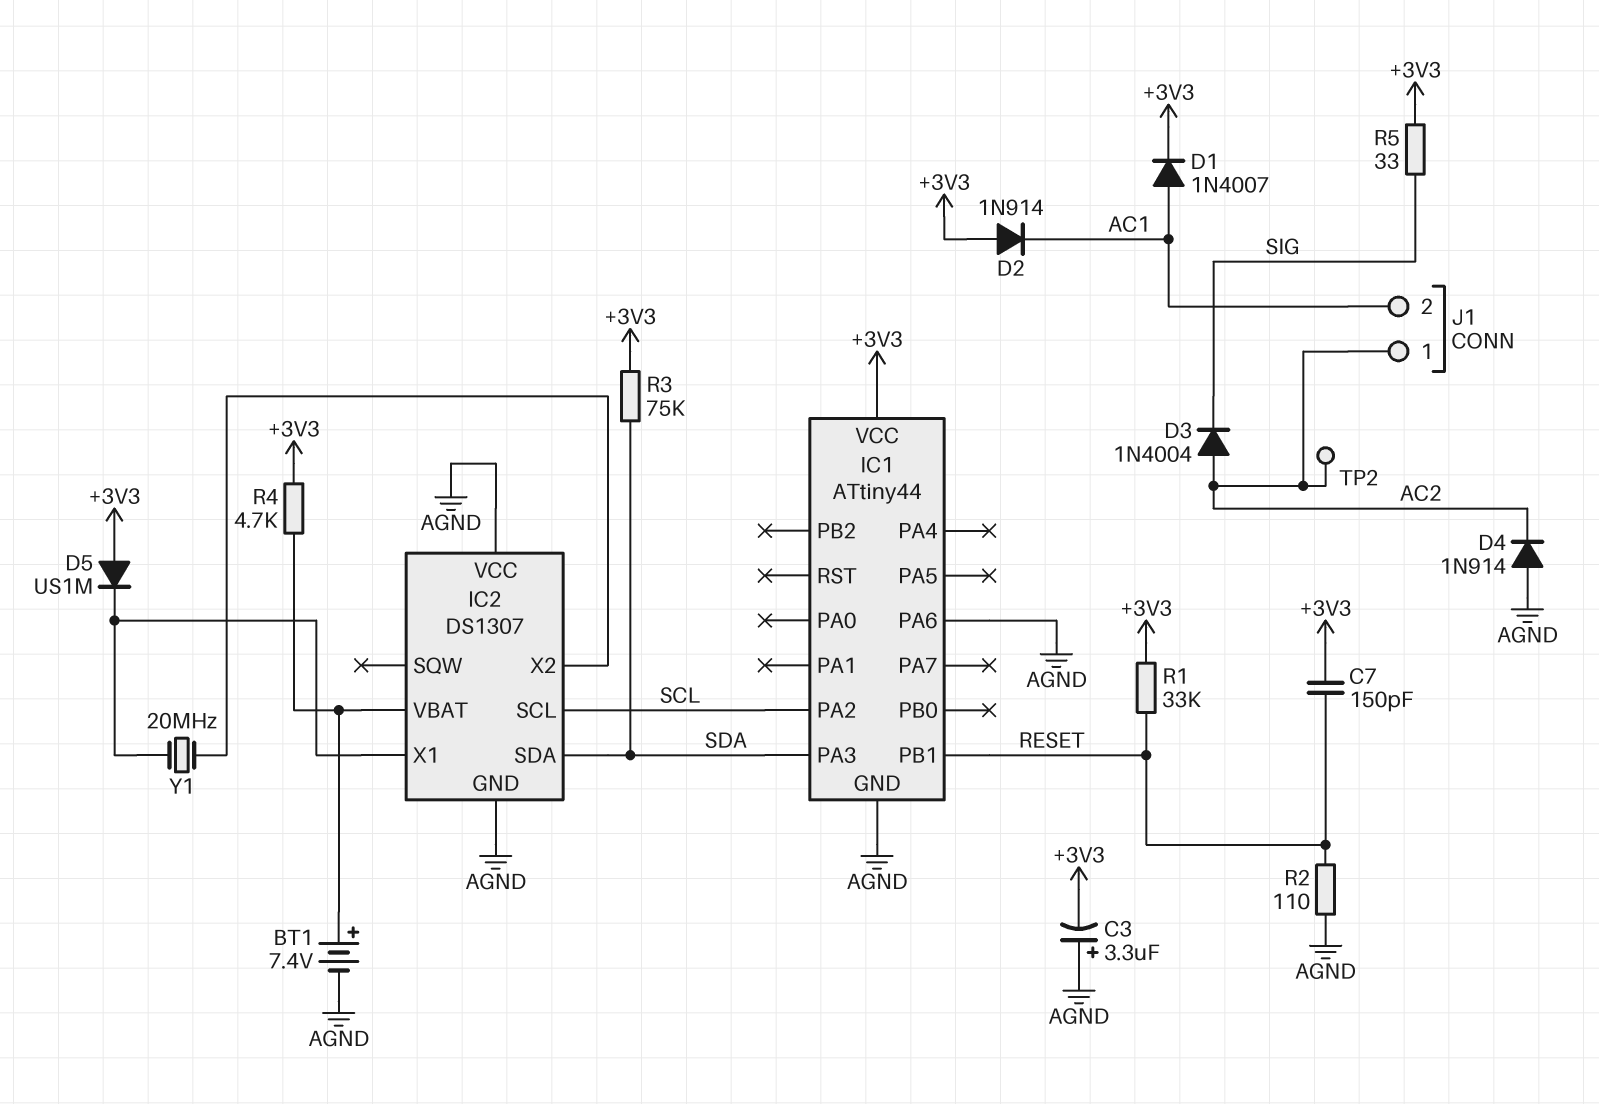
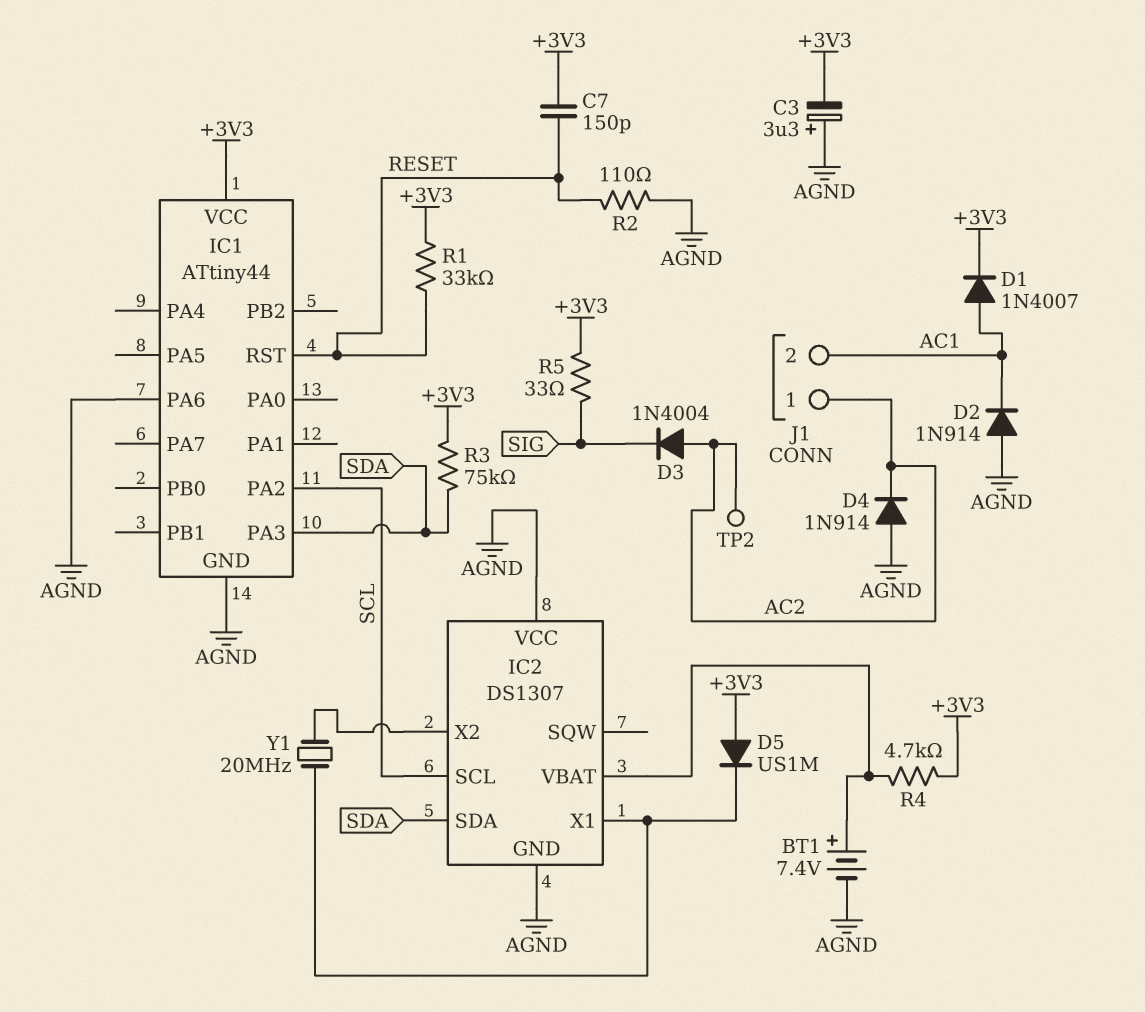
D2: diode 1N914 (A +3V3, K AC1) -> diode 1N914 (A AGND, K AC1)
IC1 pin PB1: RESET -> none
IC1 pin RST: none -> RESET

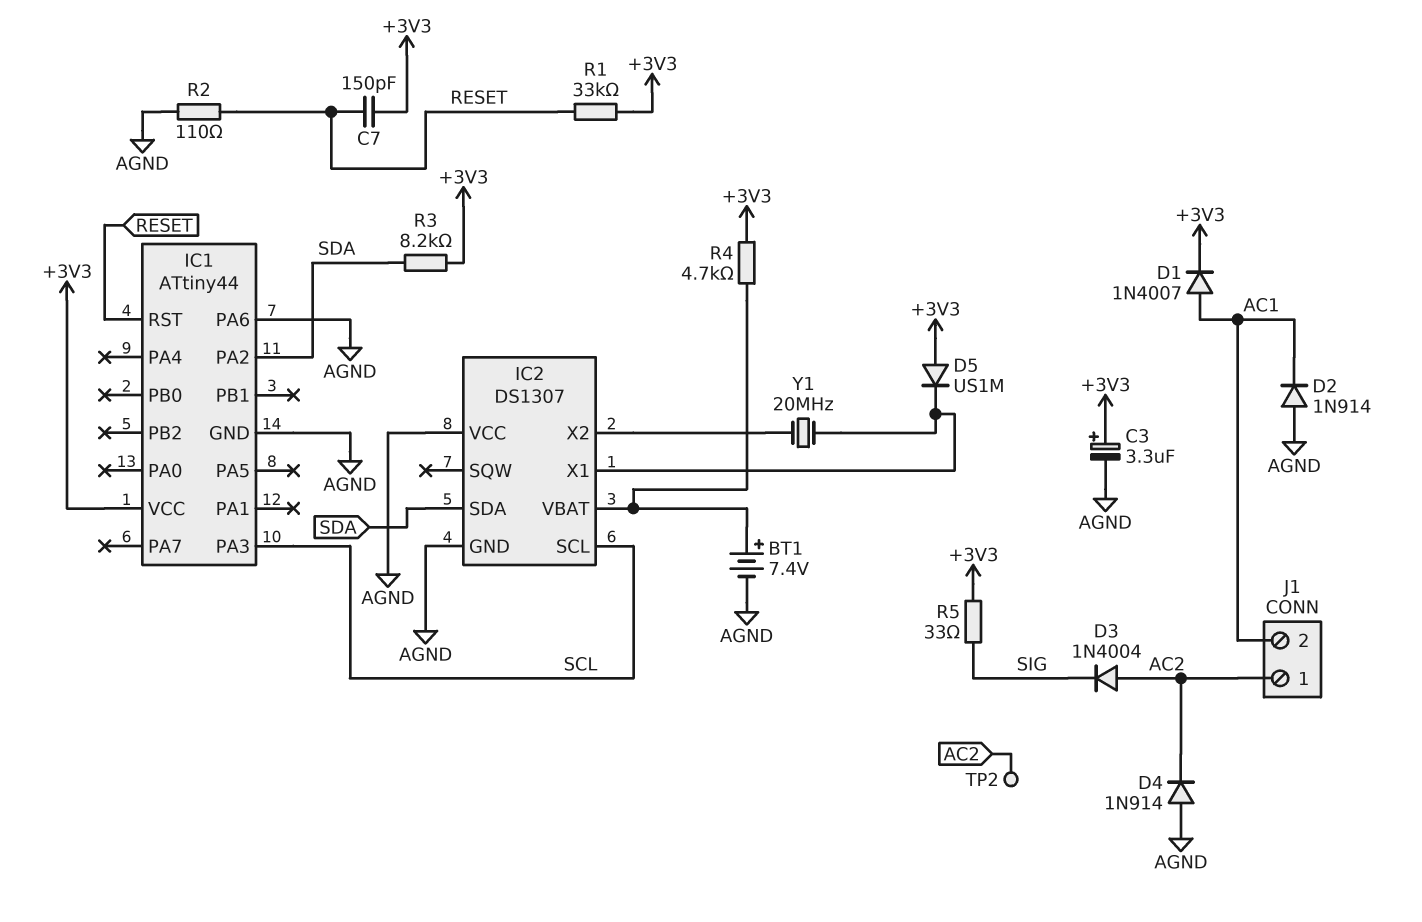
C3: 3.3uF (plus AGND, minus +3V3) -> 3.3uF (plus +3V3, minus AGND)
IC1 pin PA2: SCL -> SDA
IC1 pin PA3: SDA -> SCL
R3: 75k (+3V3, SDA) -> 8.2k (+3V3, SDA)

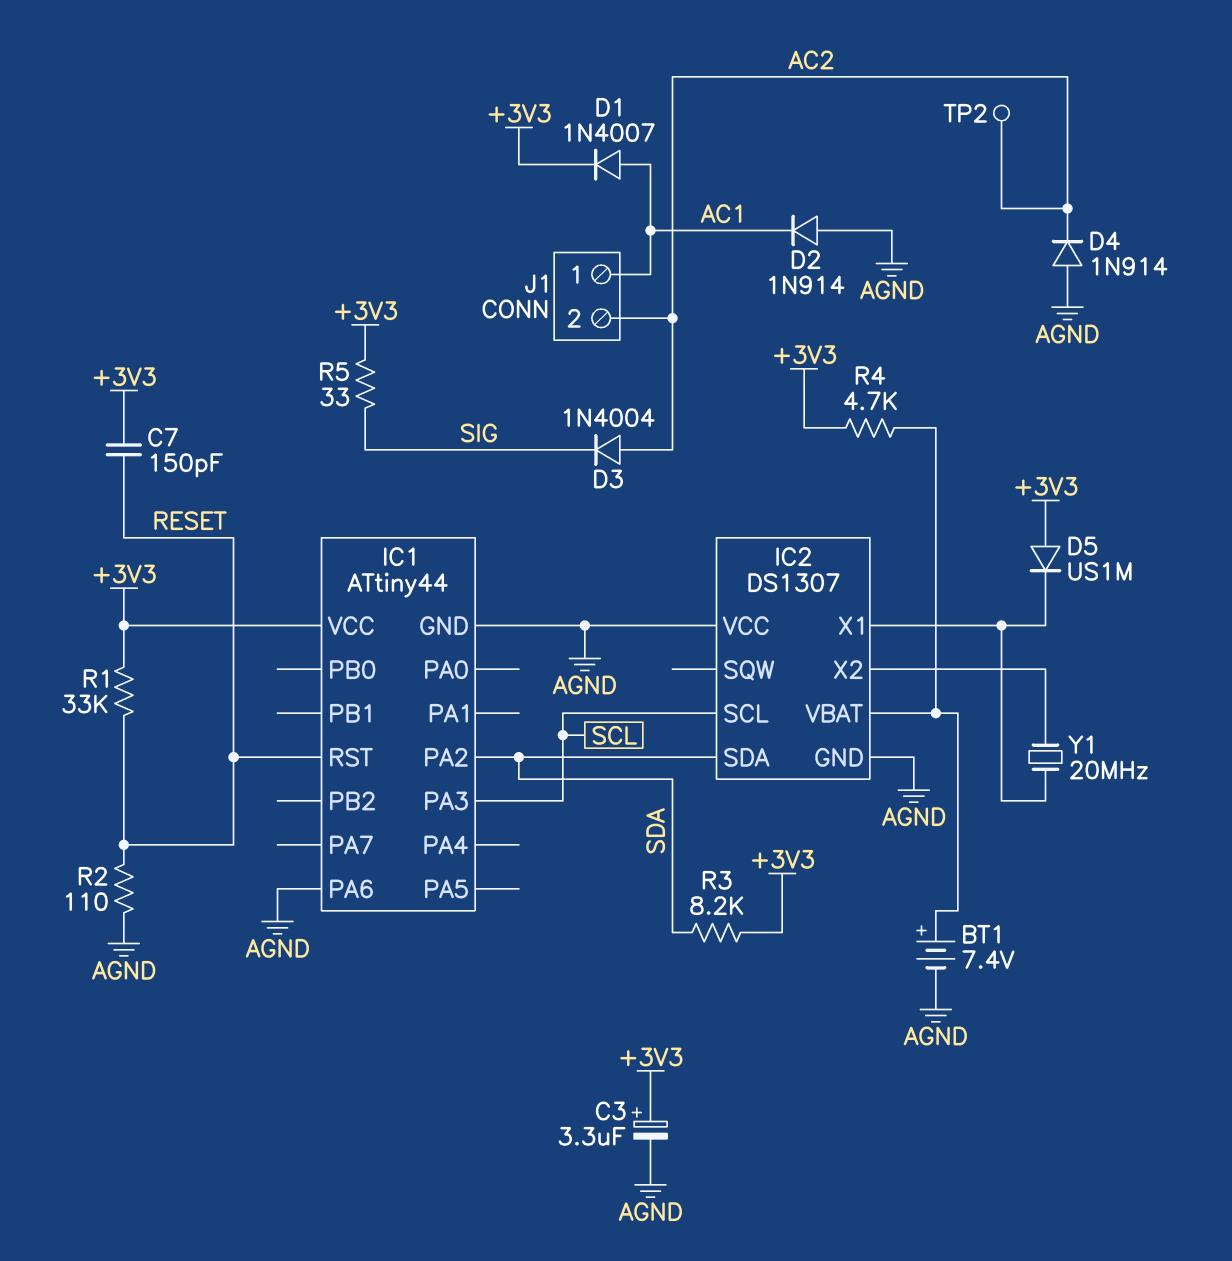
J1 pin 1: AC2 -> AC1
J1 pin 2: AC1 -> AC2

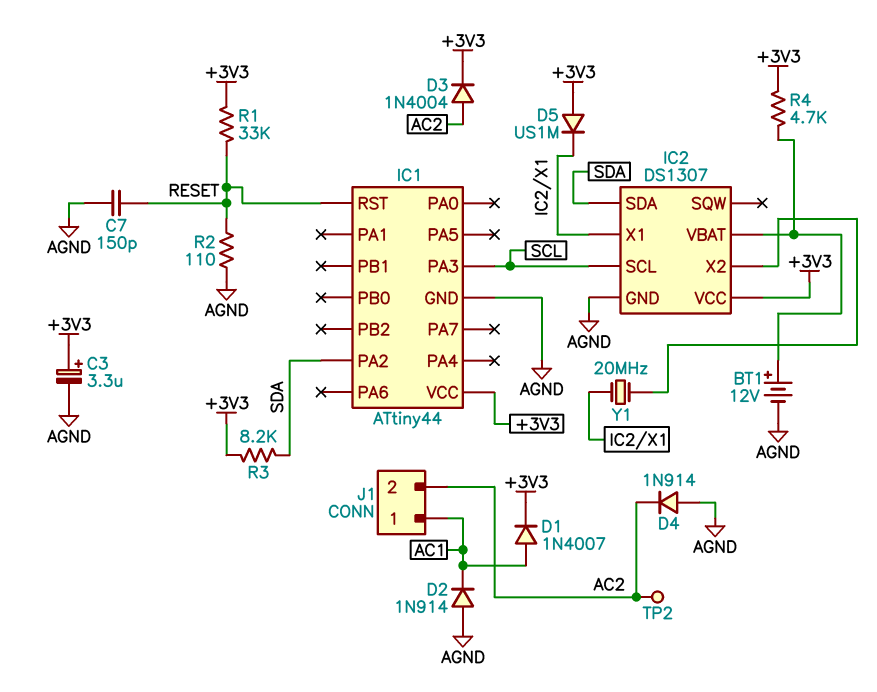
BT1: 7.4V (plus IC2/VBAT, minus AGND) -> 12V (plus IC2/VBAT, minus AGND)
C7: 150pF (+3V3, RESET) -> 150pF (AGND, RESET)
D3: diode 1N4004 (A AC2, K SIG) -> diode 1N4004 (A AC2, K +3V3)
IC1 pin PA6: AGND -> none
IC2 pin VCC: AGND -> +3V3
R5: 33 (+3V3, SIG) -> none

